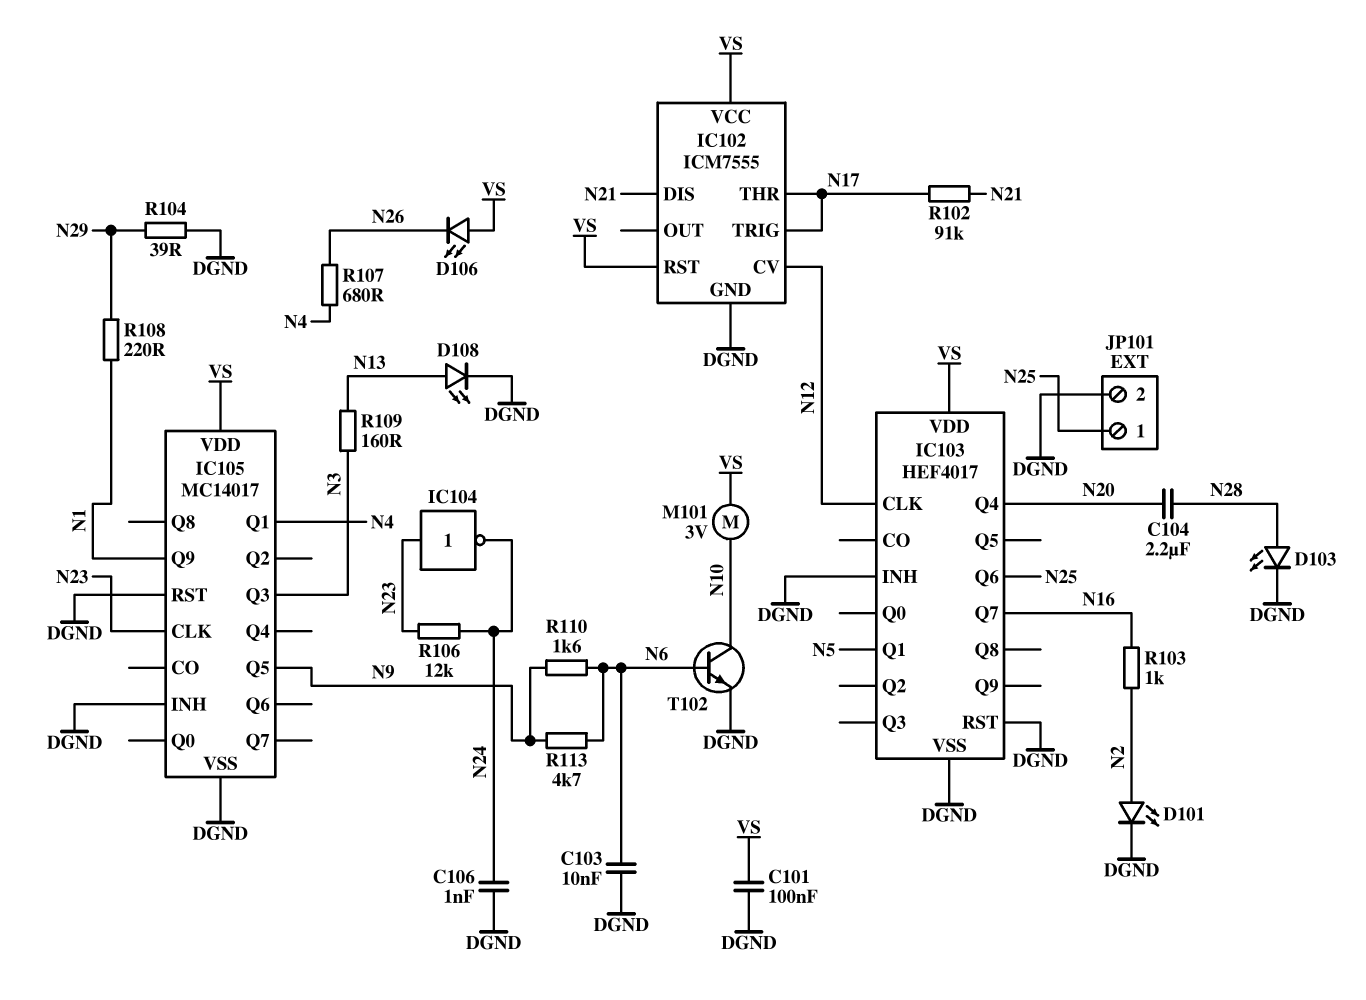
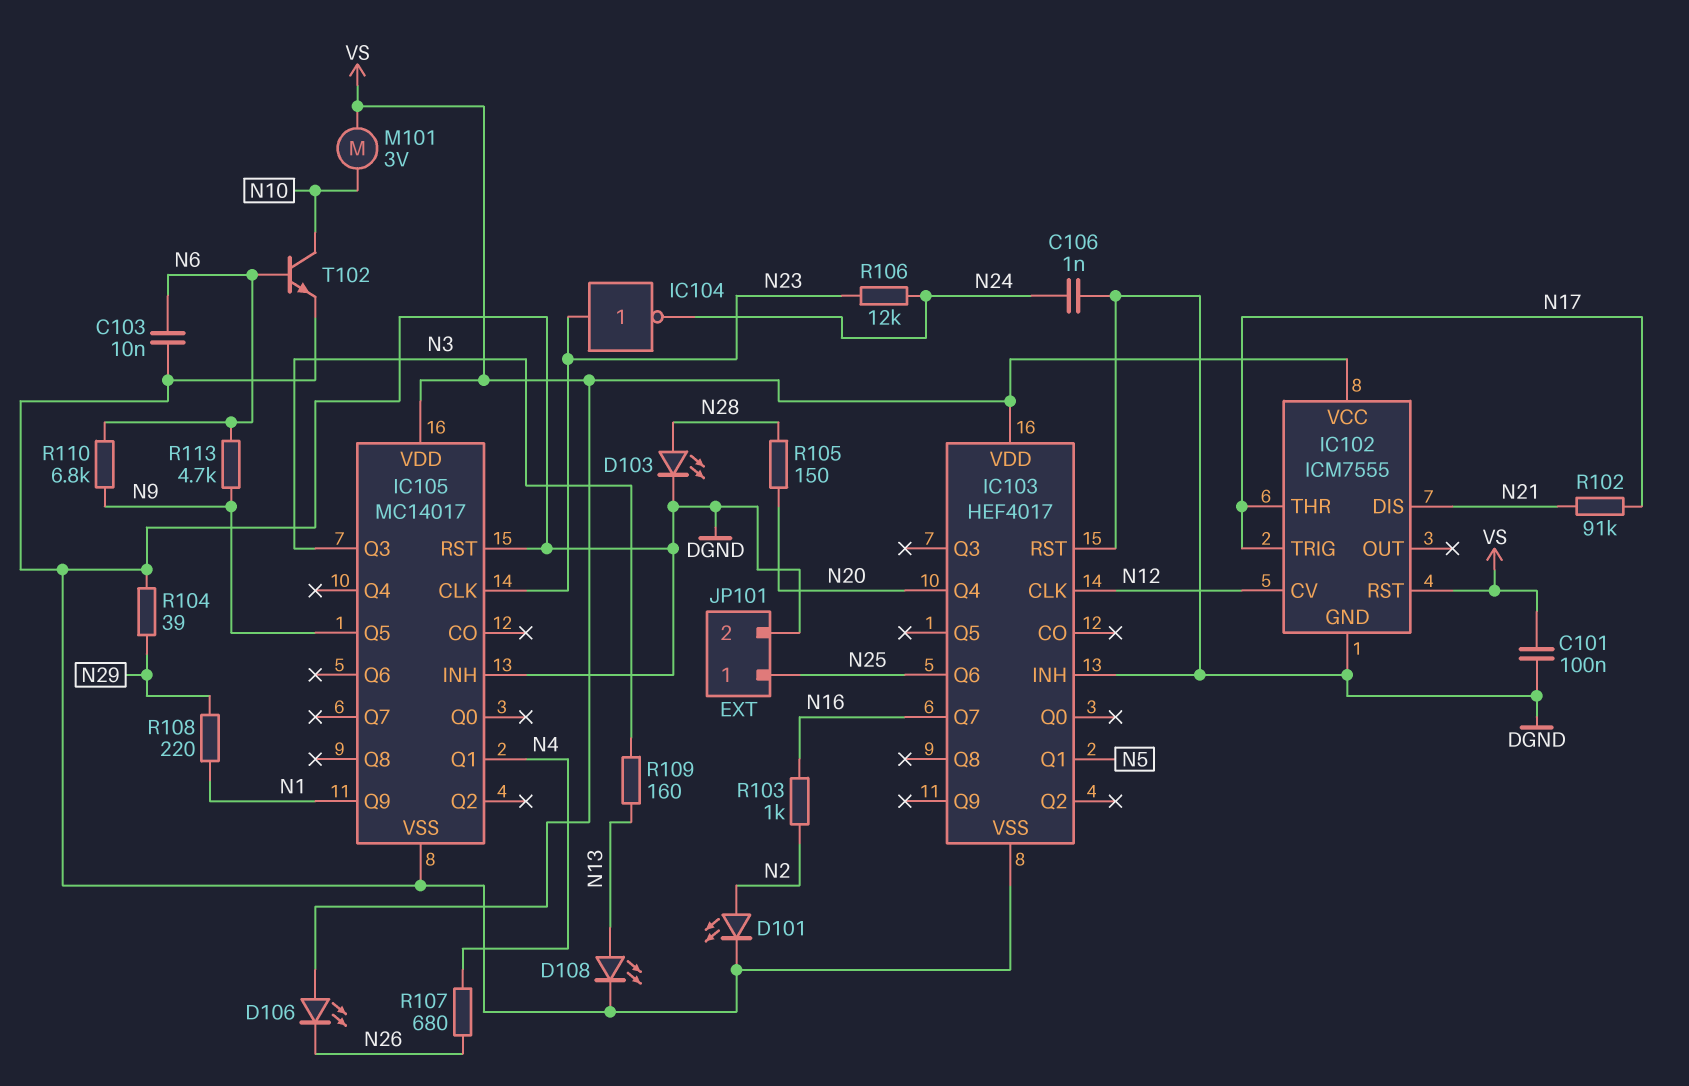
C104: 2.2uF (N20, N28) -> none
R105: none -> 150 (N20, N28)
R110: 1.6k (N6, N9) -> 6.8k (N6, N9)

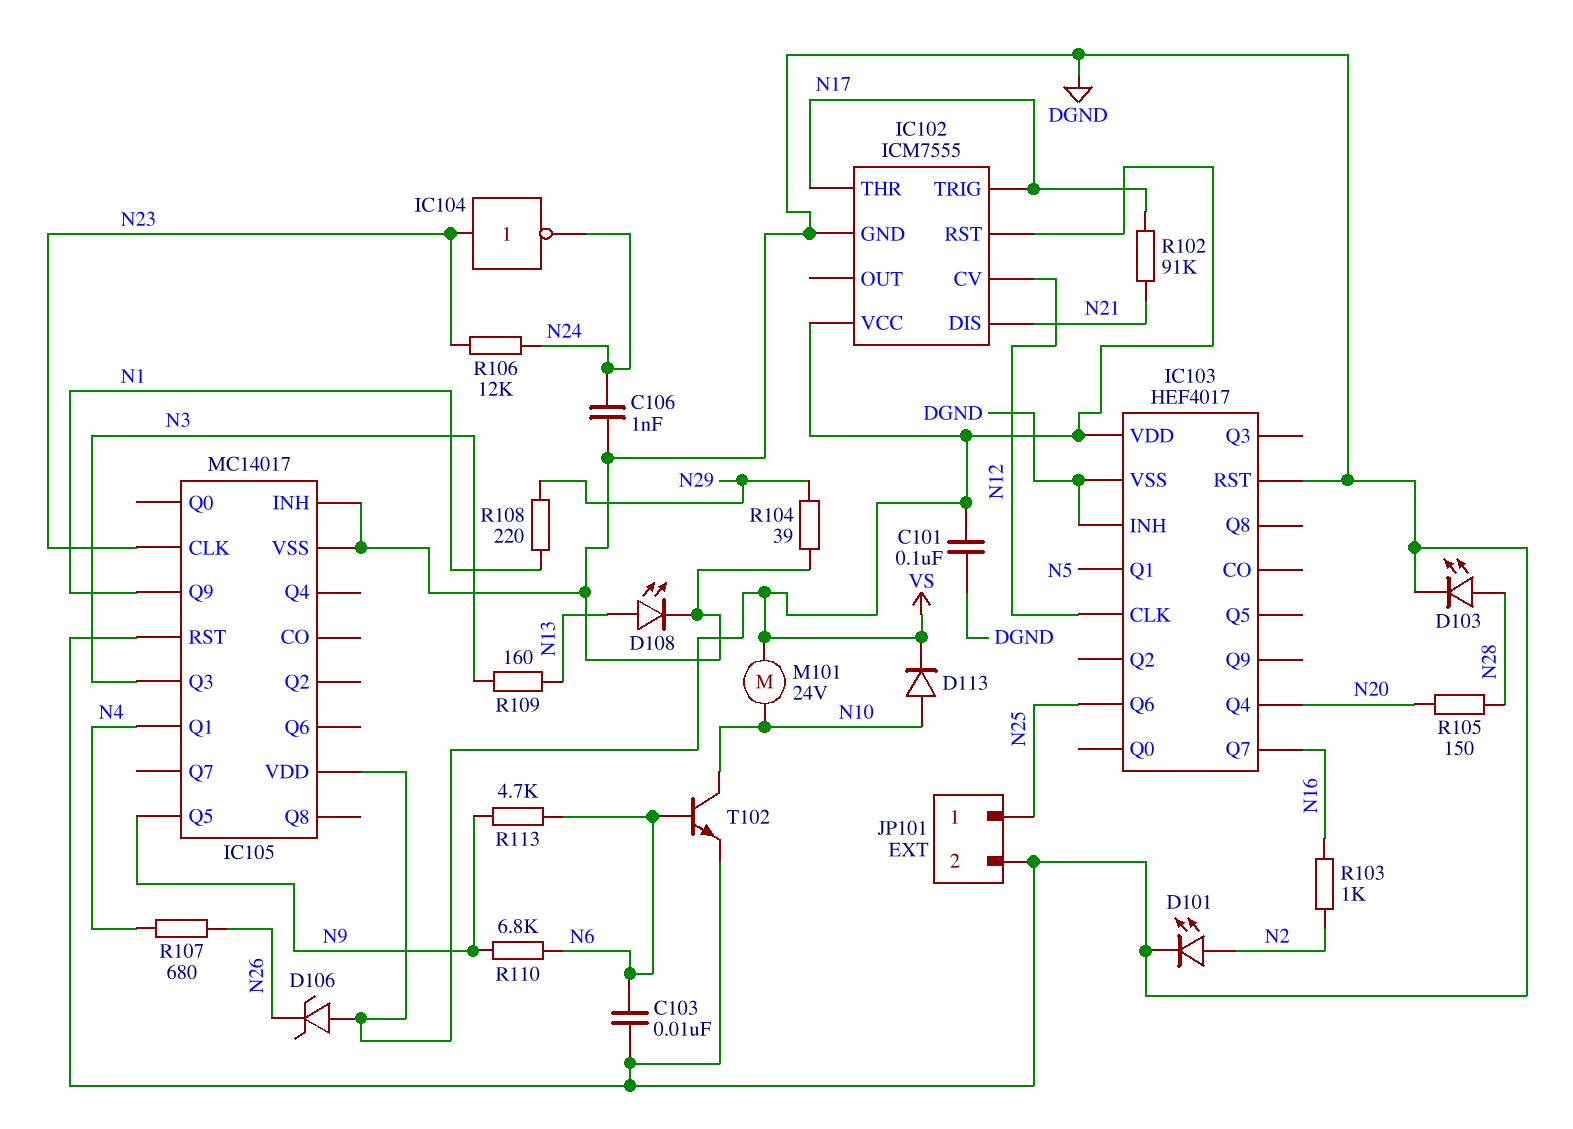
D106: LED (A VS, K N26) -> zener (A VS, K N26)
D113: none -> diode (A N10, K VS)
M101: motor 3V (N10, VS) -> motor 24V (N10, VS)

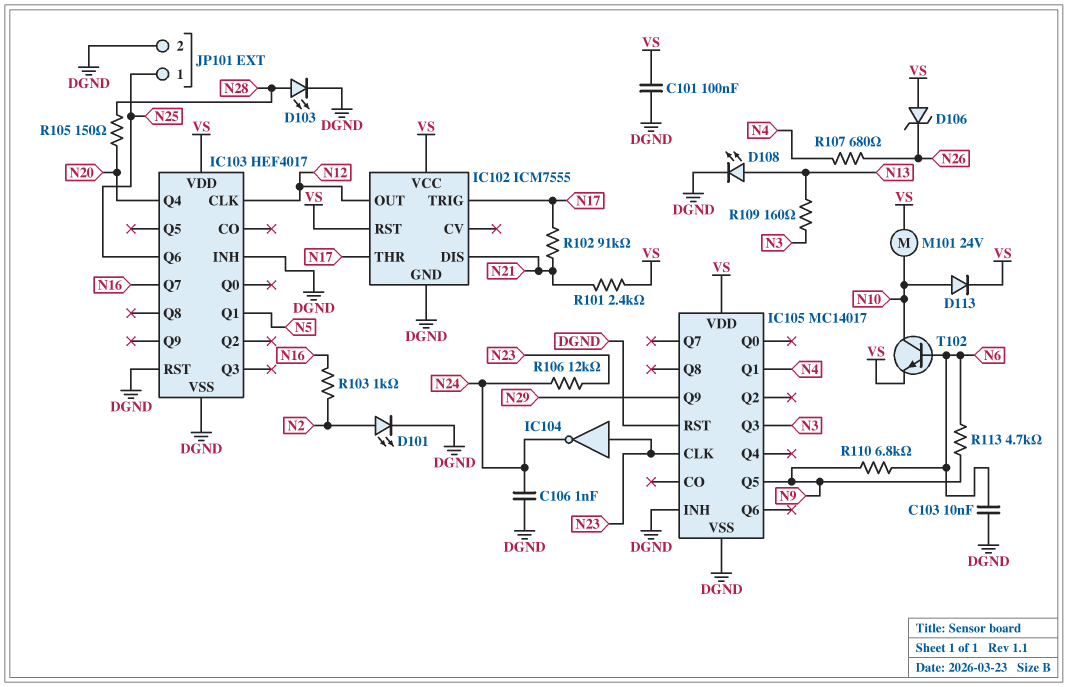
IC102 pin CV: N12 -> none
IC102 pin OUT: none -> N12
IC105 pin Q9: N1 -> N29
R101: none -> 2.4k (N21, VS)
R104: 39 (DGND, N29) -> none
R108: 220 (N1, N29) -> none
T102: NPN (B N6, C N10, E DGND) -> NPN (B N6, C N10, E VS)

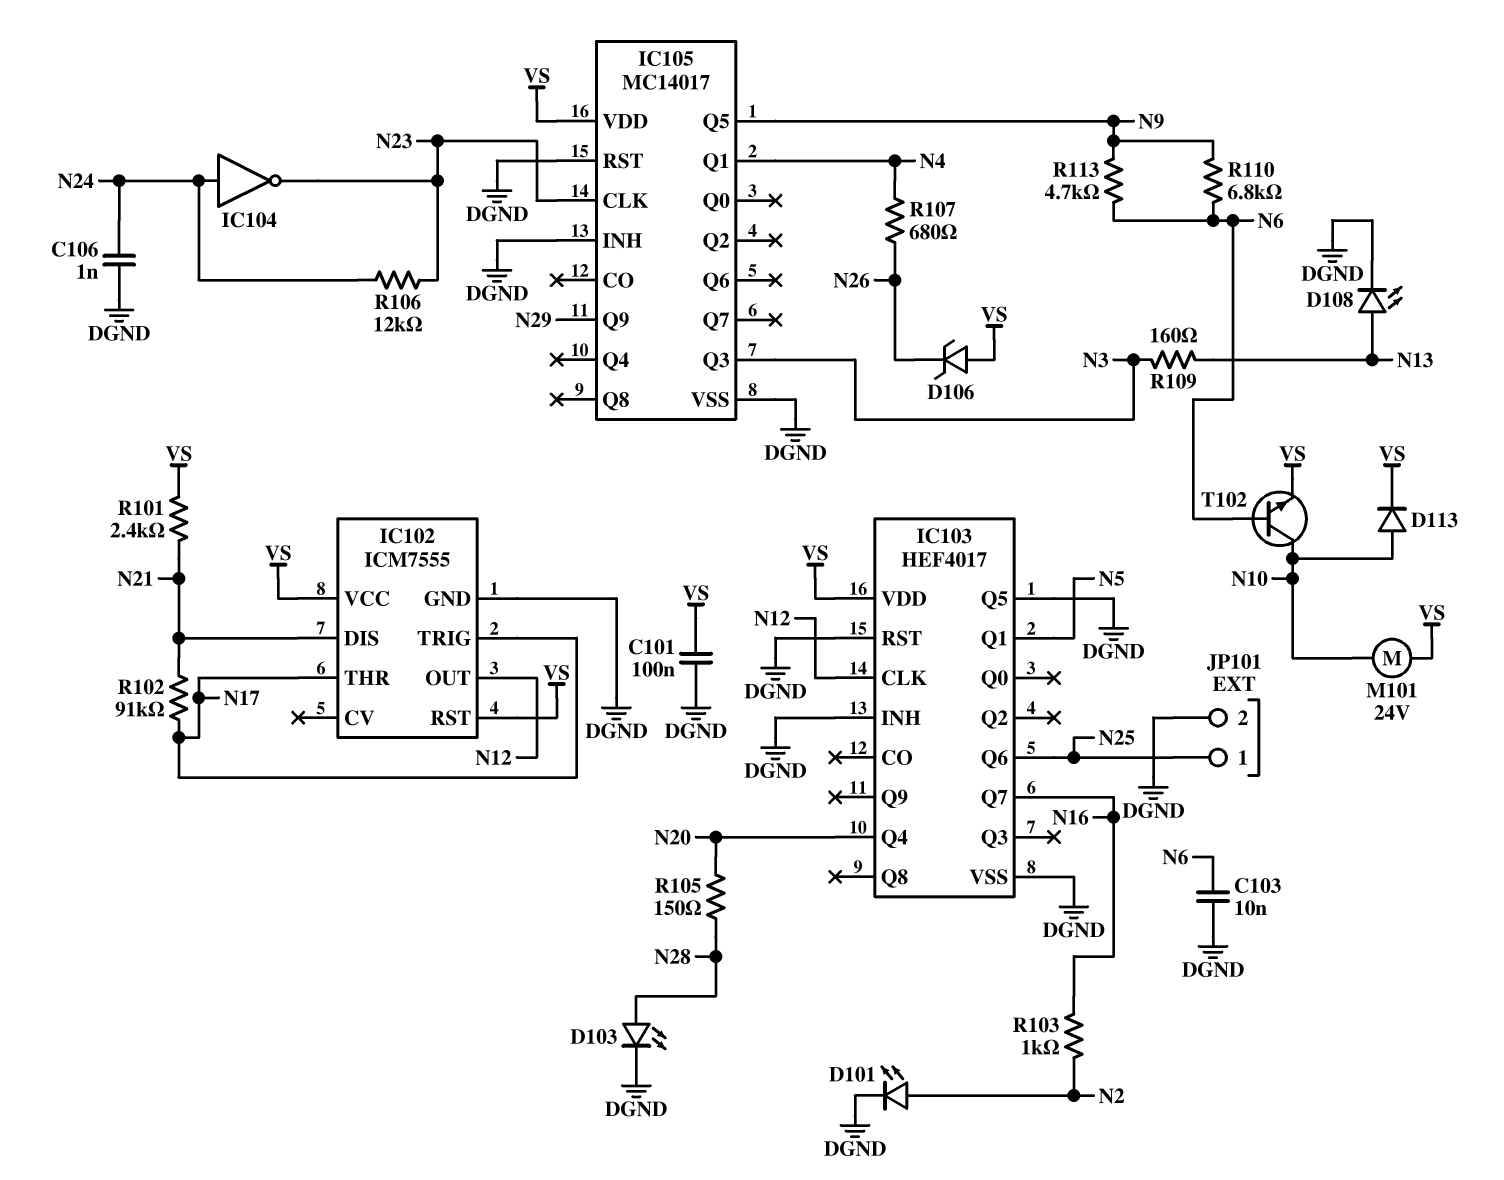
IC103 pin Q5: none -> DGND
IC104: NOT (in N23, out N24) -> NOT (in N24, out N23)

